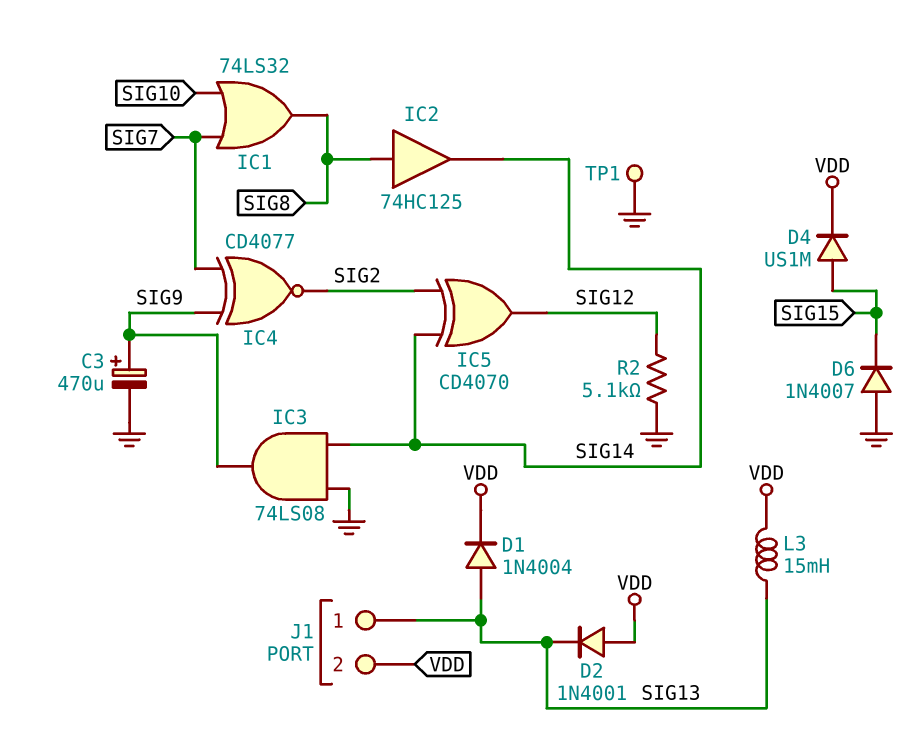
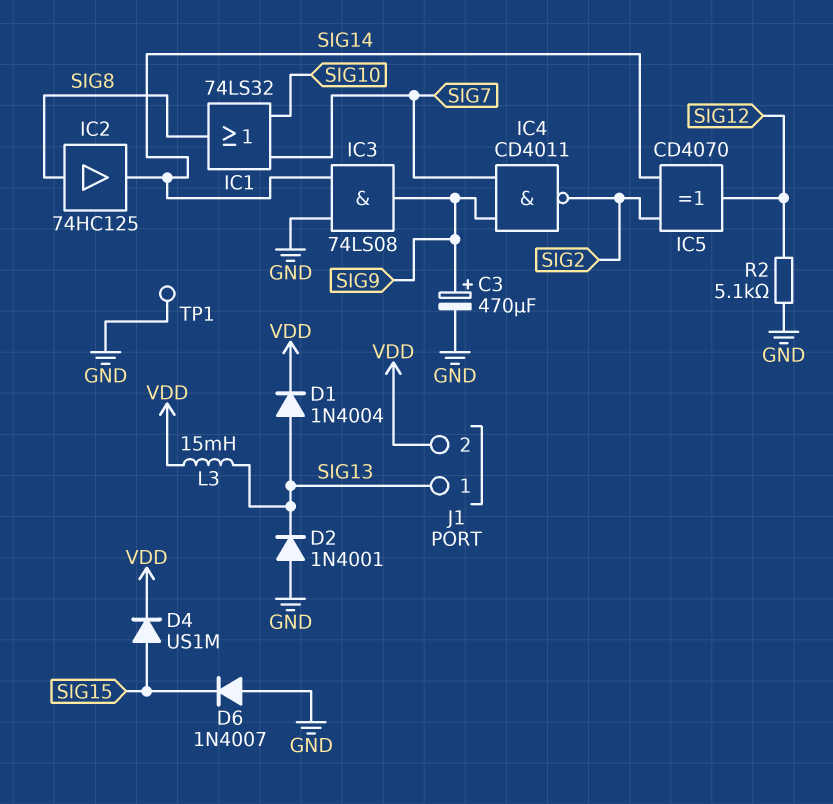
D2: diode 1N4001 (A VDD, K SIG13) -> diode 1N4001 (A GND, K SIG13)
IC4: XNOR CD4077 (in SIG7, in SIG9, out SIG2) -> NAND CD4011 (in SIG7, in SIG9, out SIG2)

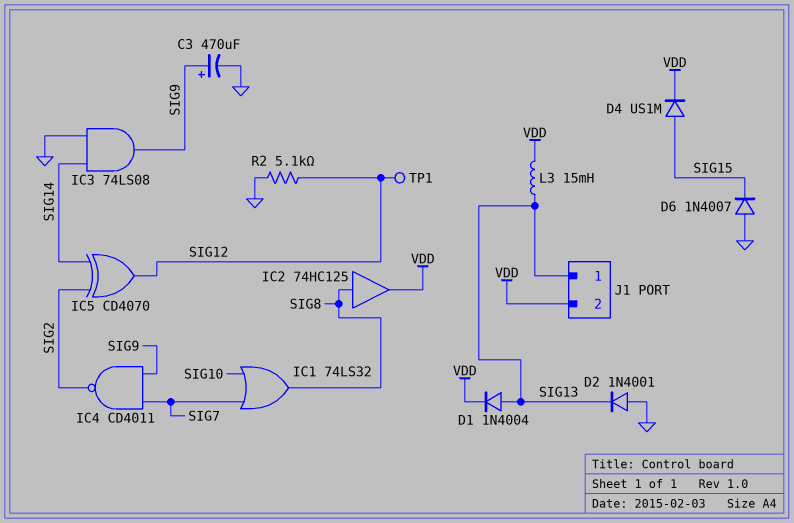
IC2: buffer 74HC125 (in SIG8, out SIG14) -> buffer 74HC125 (in SIG8, out VDD)
TP1: test point (GND) -> test point (SIG12)

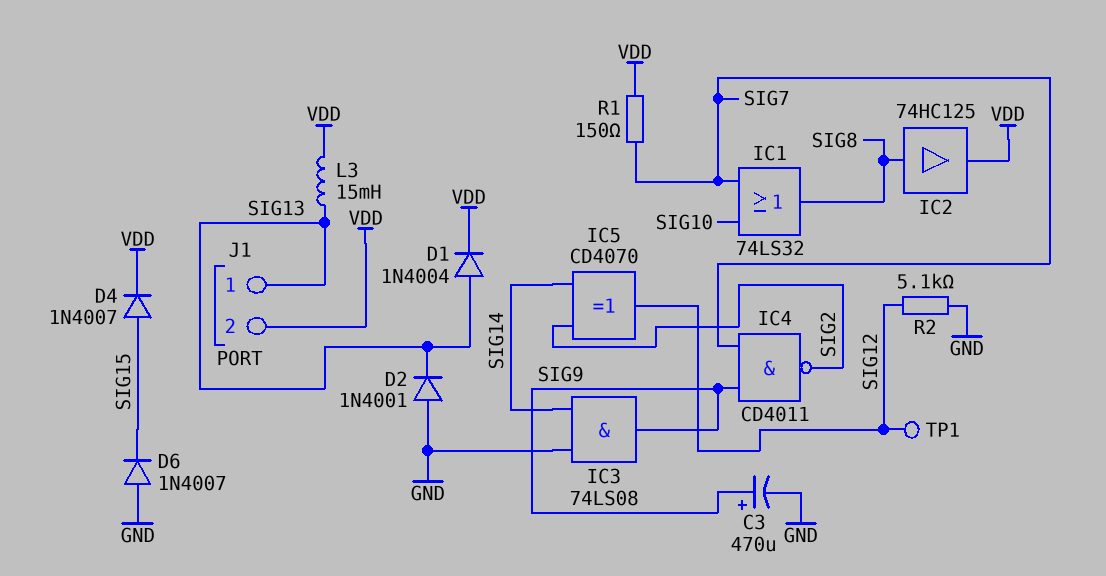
D4: diode US1M (A SIG15, K VDD) -> diode 1N4007 (A SIG15, K VDD)
R1: none -> 150 (SIG7, VDD)

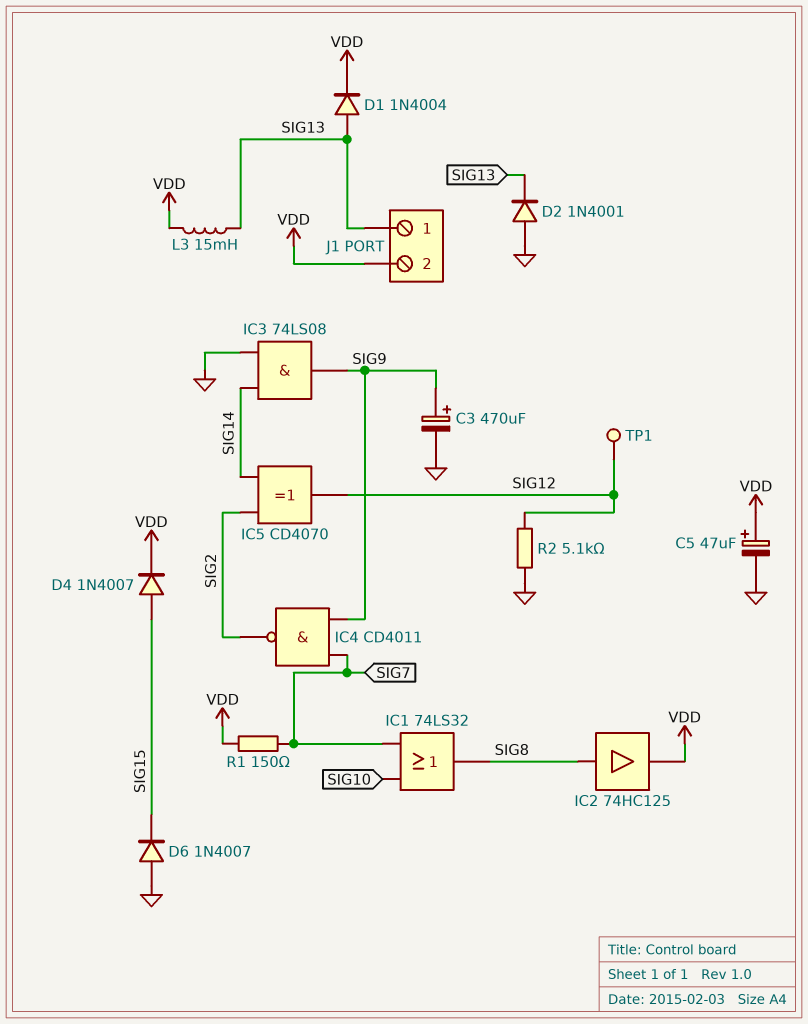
C5: none -> 47uF (plus VDD, minus GND)

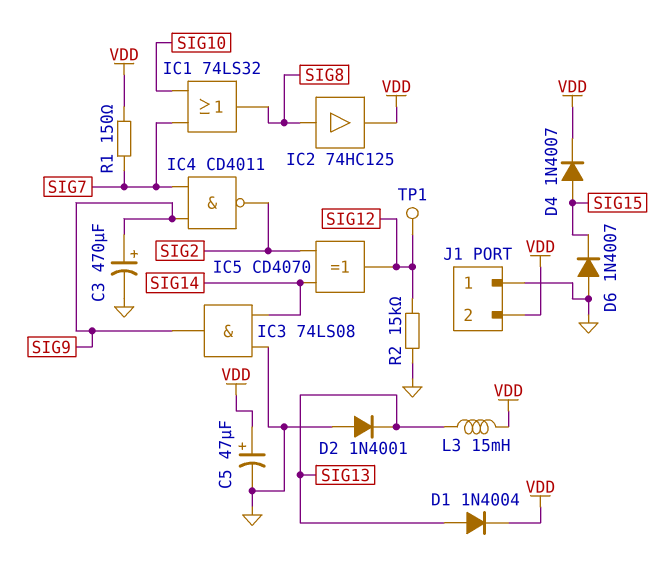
J1 pin 1: SIG13 -> GND
R2: 5.1k (GND, SIG12) -> 15k (GND, SIG12)

